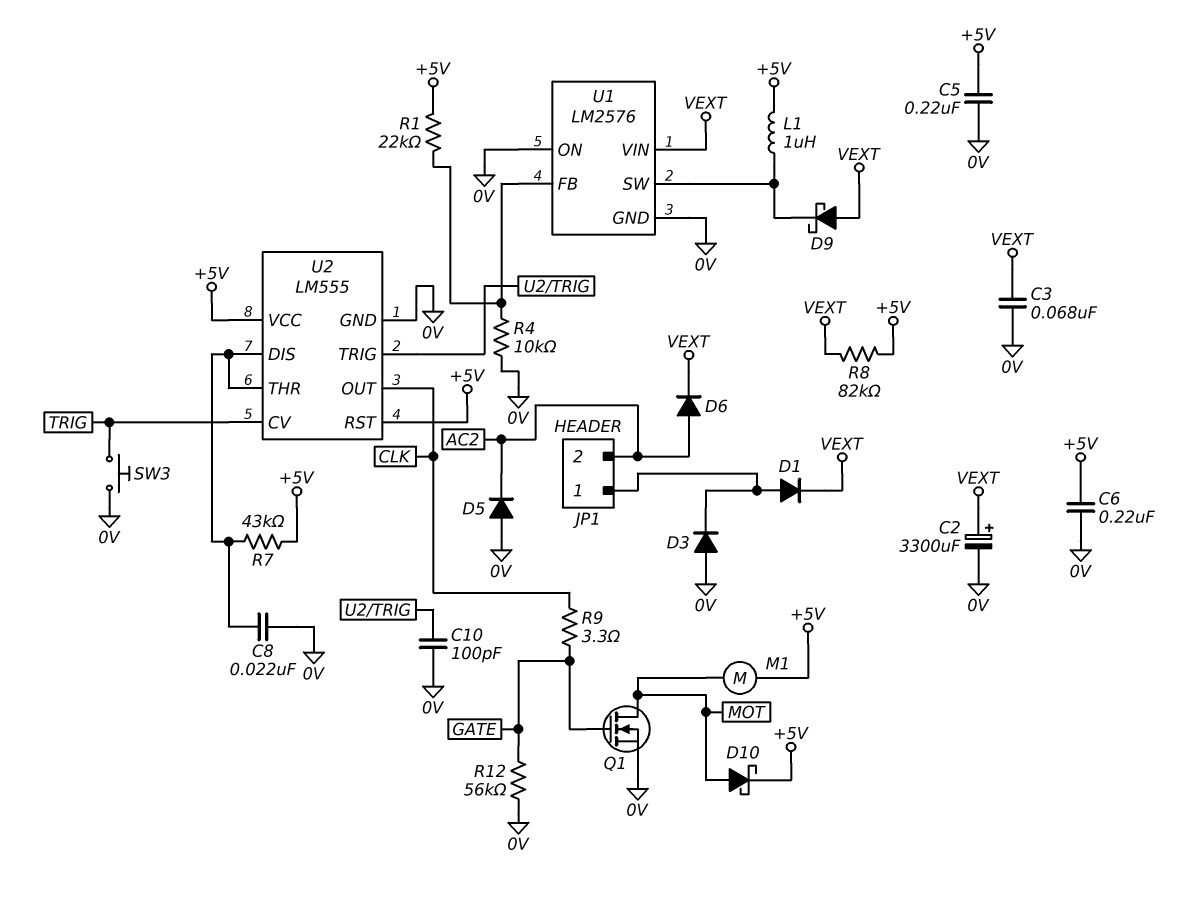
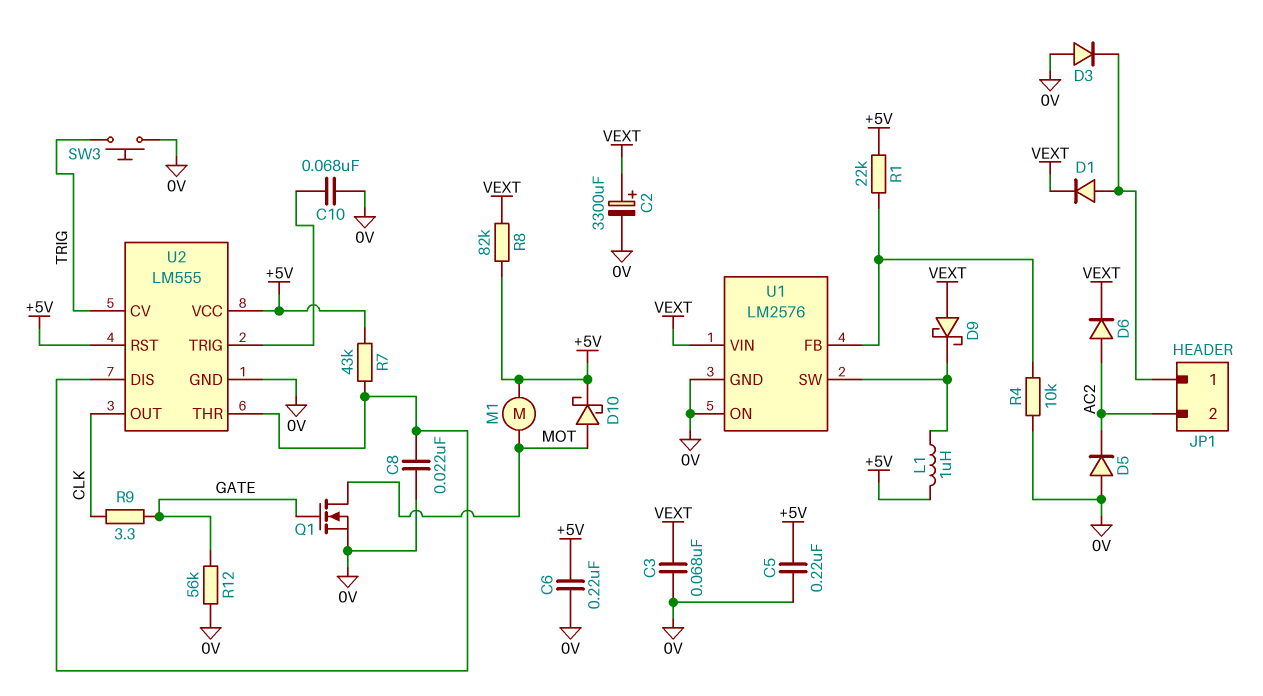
C10: 100pF (0V, U2/TRIG) -> 68nF (0V, U2/TRIG)

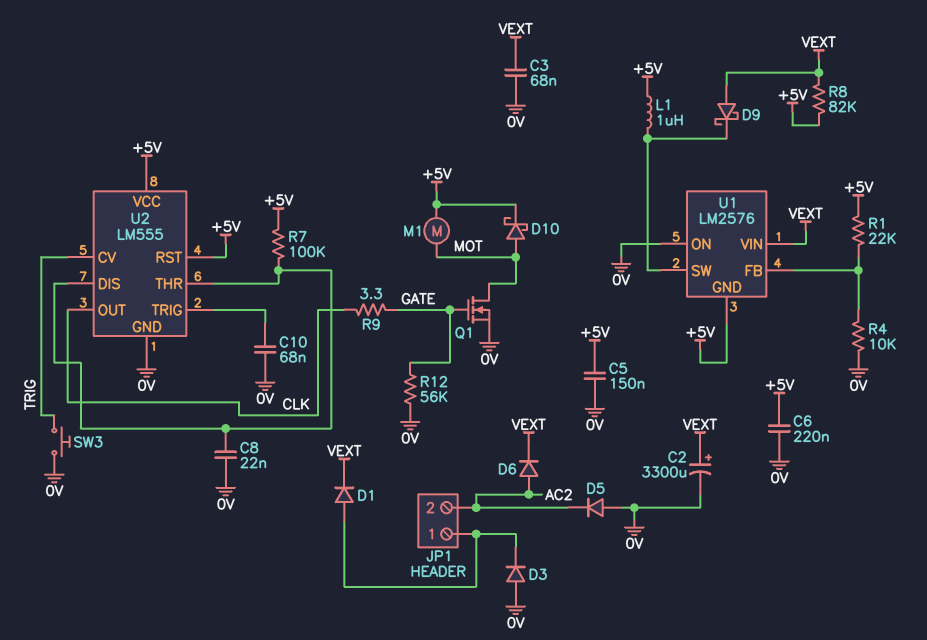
C5: 220nF (+5V, 0V) -> 150nF (+5V, 0V)
R7: 43k (+5V, U2/DIS) -> 100k (+5V, U2/DIS)
U1 pin GND: 0V -> +5V

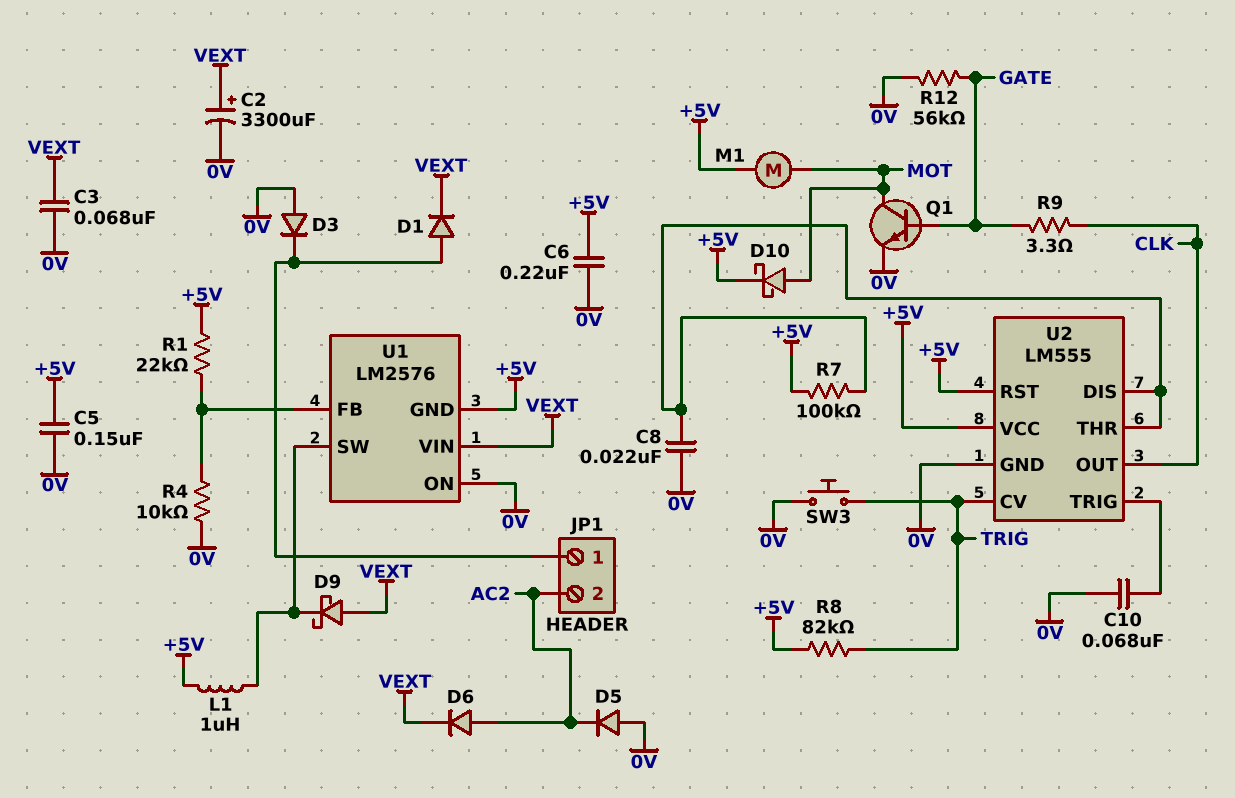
Q1: NMOS (G GATE, D MOT, S 0V) -> NPN (B GATE, C MOT, E 0V)
R8: 82k (+5V, VEXT) -> 82k (+5V, TRIG)

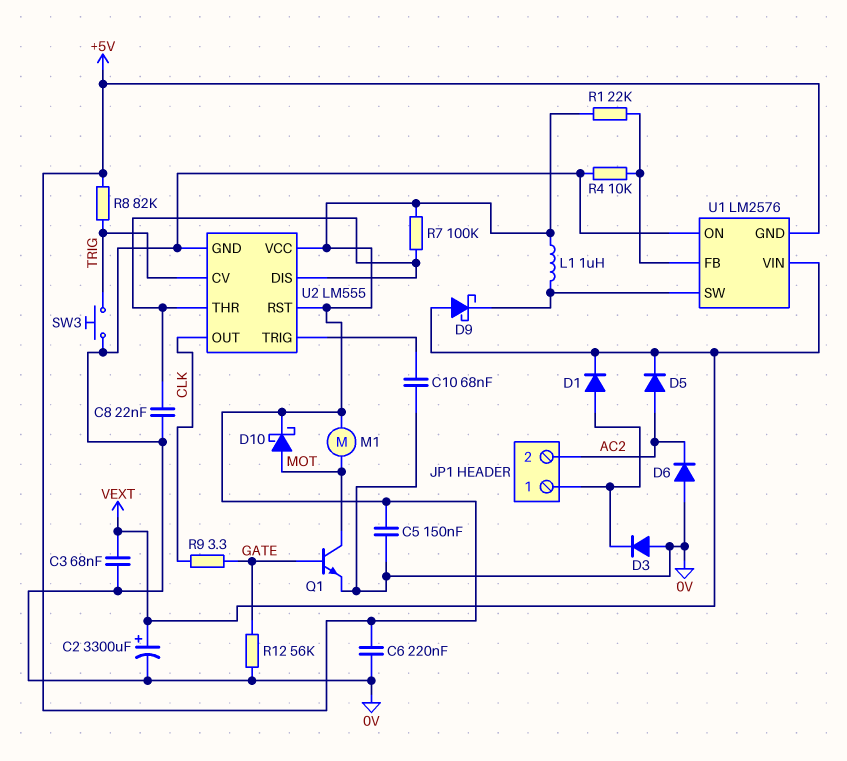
D5: diode (A 0V, K AC2) -> diode (A AC2, K VEXT)
D6: diode (A AC2, K VEXT) -> diode (A 0V, K AC2)

